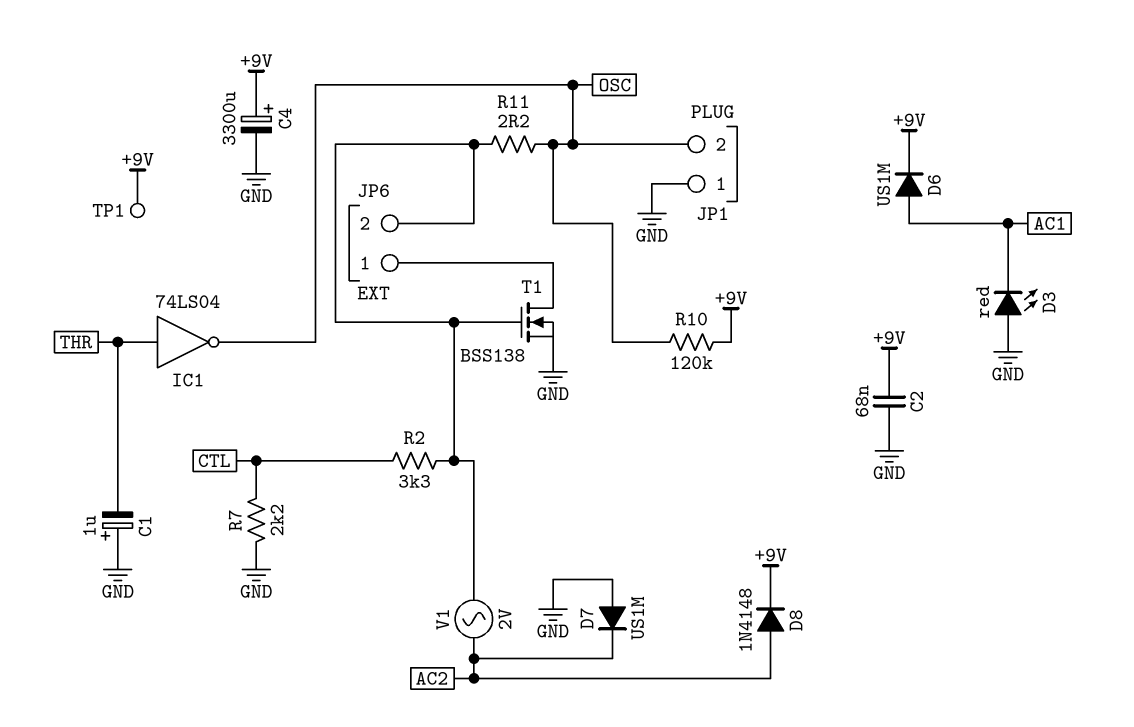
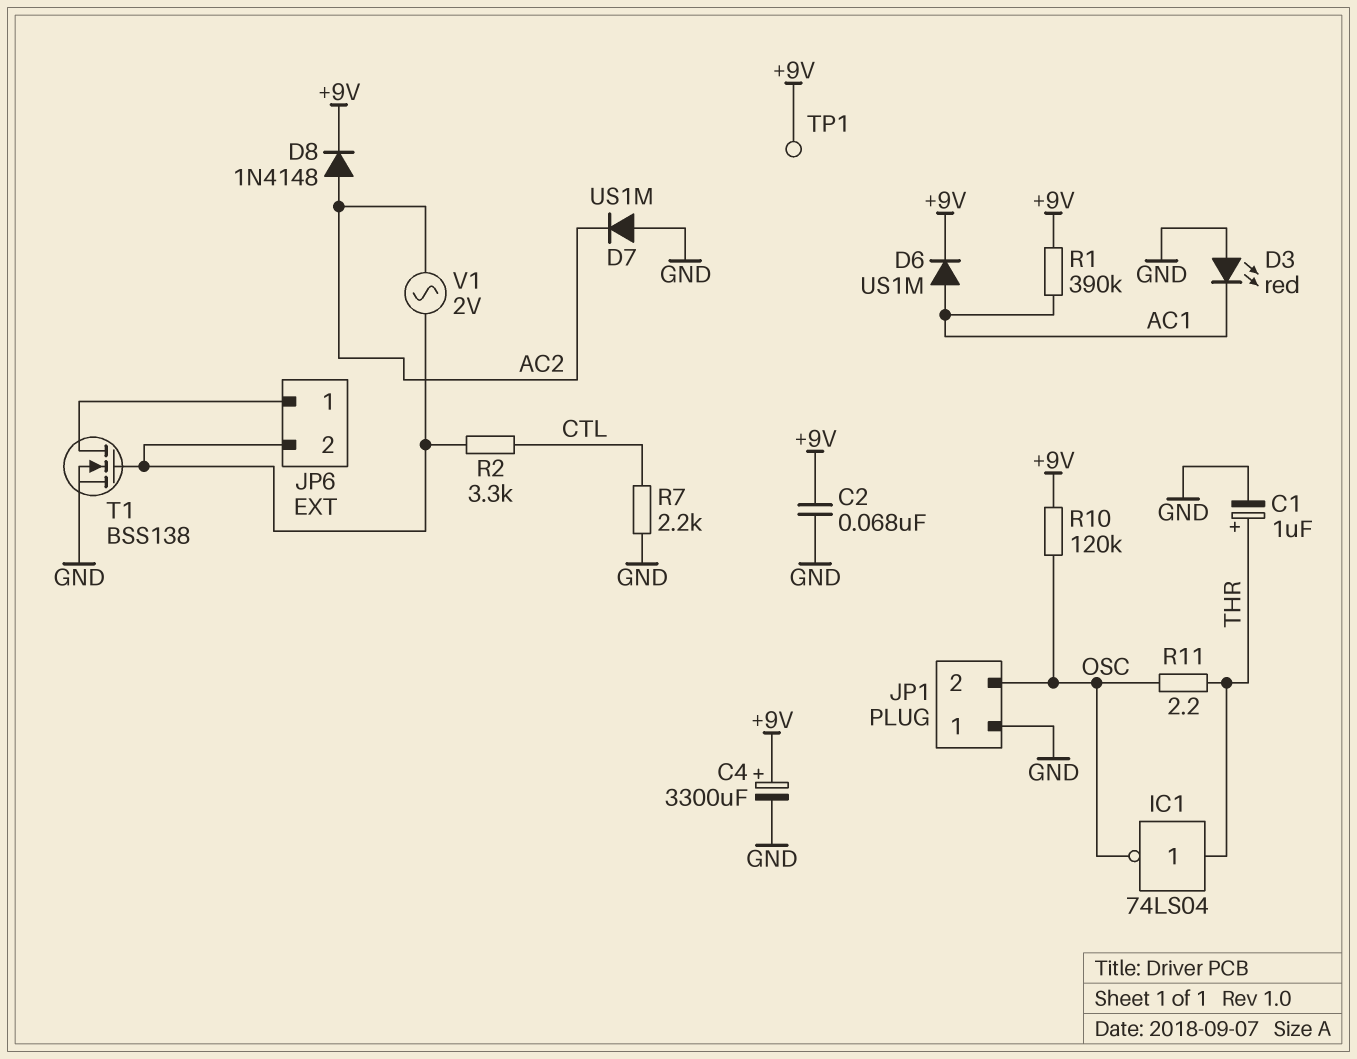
C1: 1uF (plus GND, minus THR) -> 1uF (plus THR, minus GND)
R1: none -> 390k (+9V, AC1)
R11: 2.2 (JP6/2, OSC) -> 2.2 (OSC, THR)

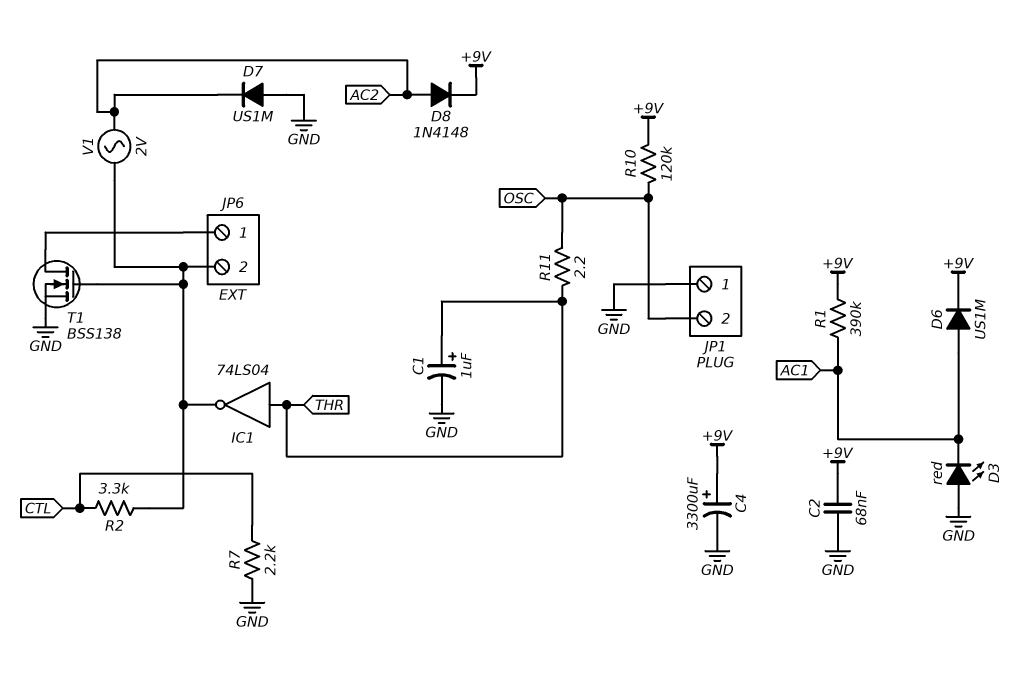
IC1: NOT 74LS04 (in THR, out OSC) -> NOT 74LS04 (in THR, out JP6/2)
TP1: test point (+9V) -> none

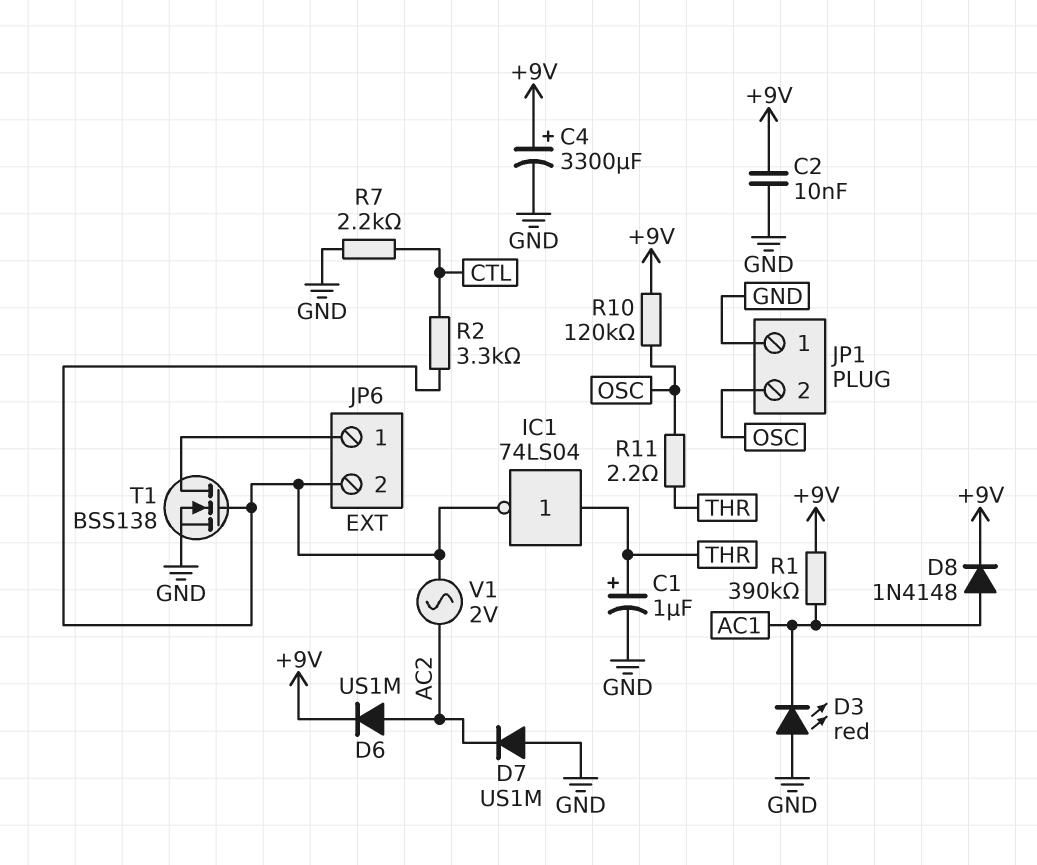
C2: 68nF (+9V, GND) -> 10nF (+9V, GND)
D6: diode US1M (A AC1, K +9V) -> diode US1M (A AC2, K +9V)
D8: diode 1N4148 (A AC2, K +9V) -> diode 1N4148 (A AC1, K +9V)

